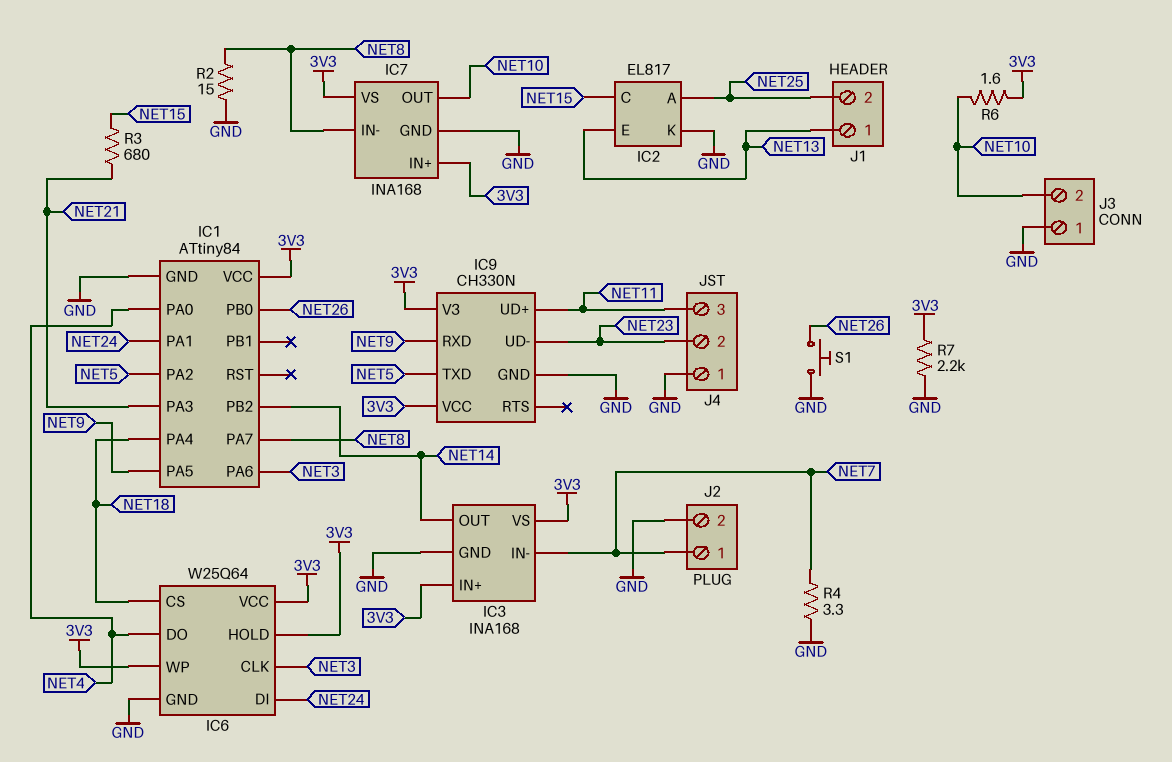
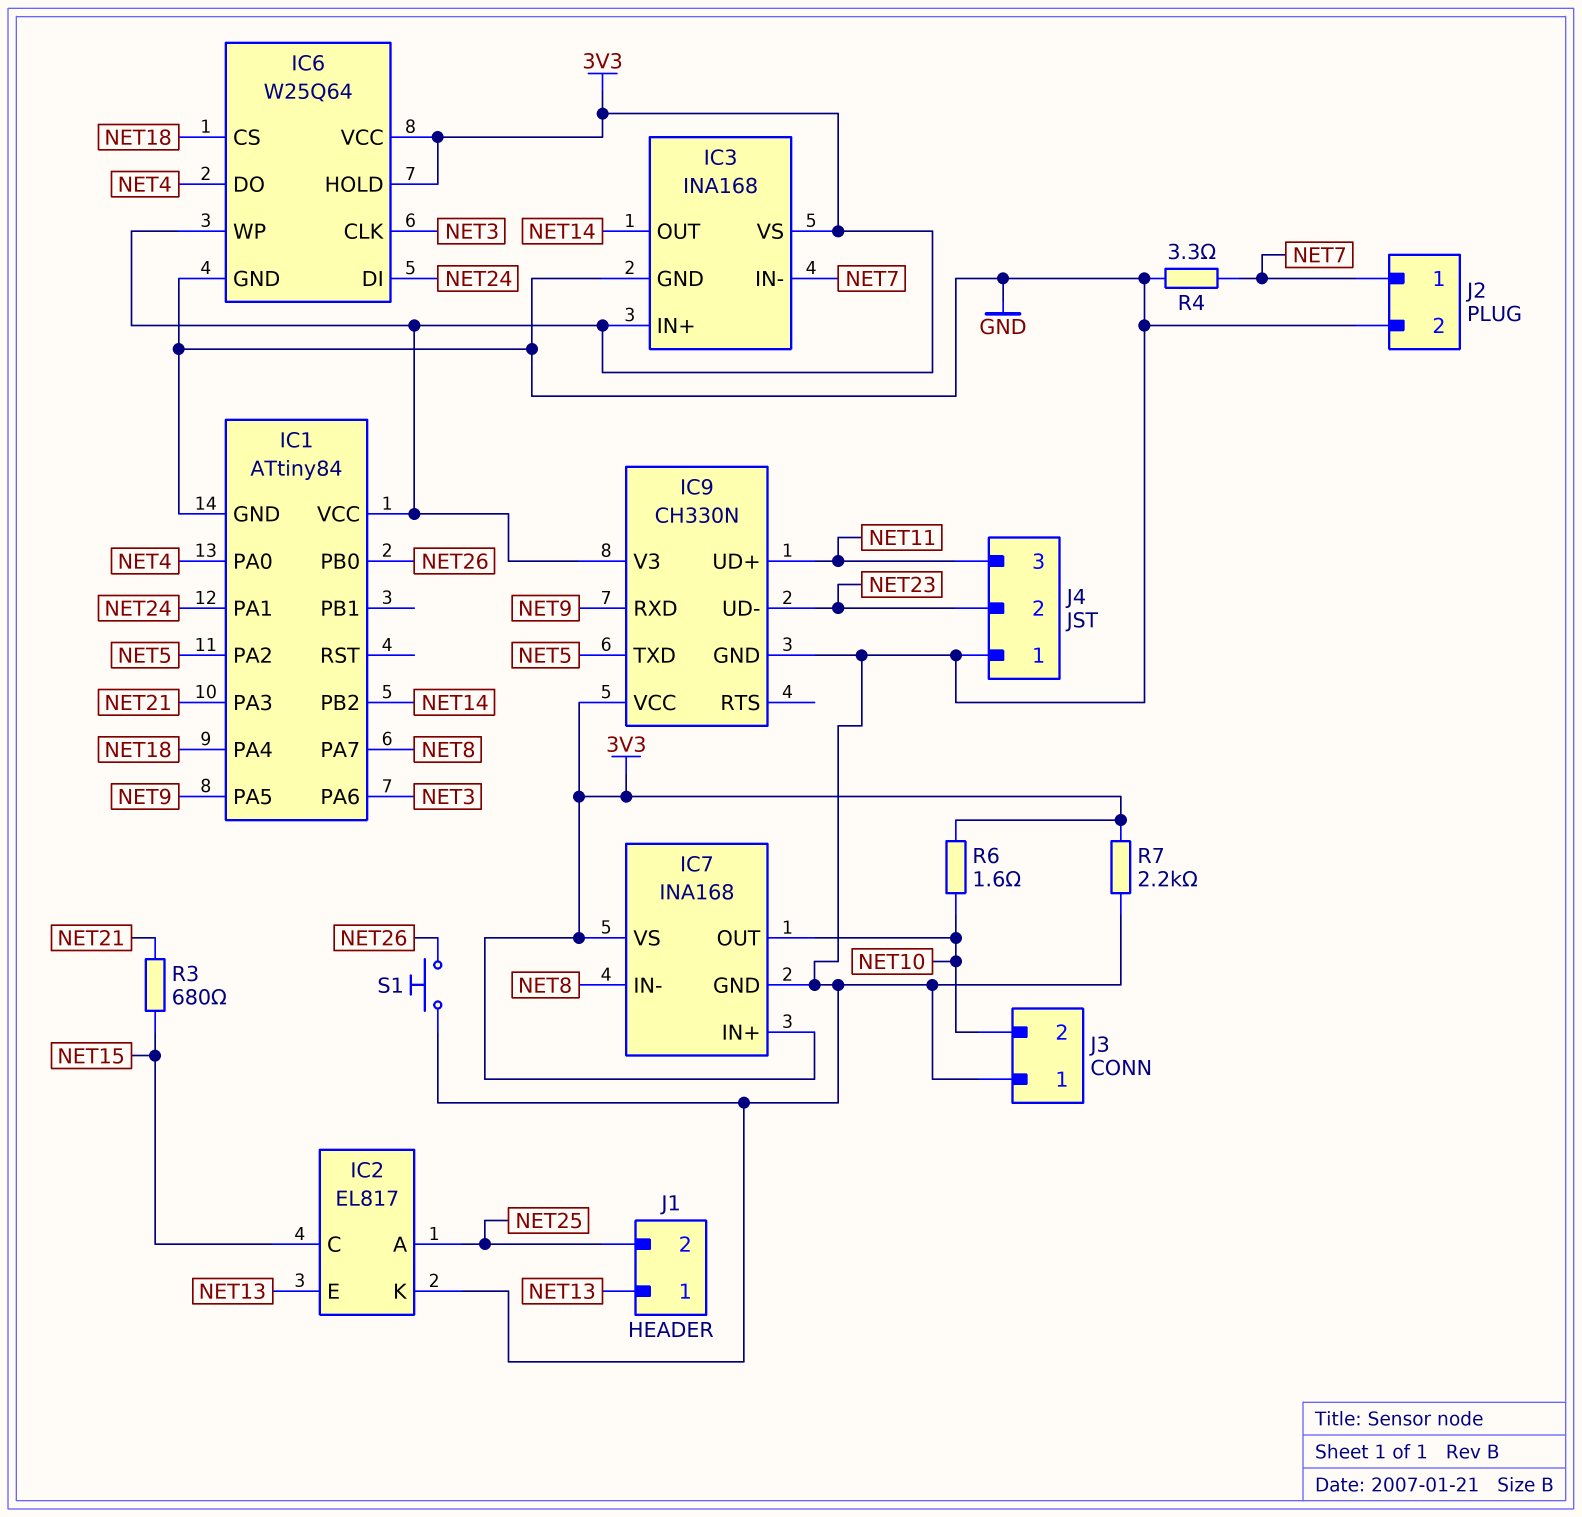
R2: 15 (GND, NET8) -> none

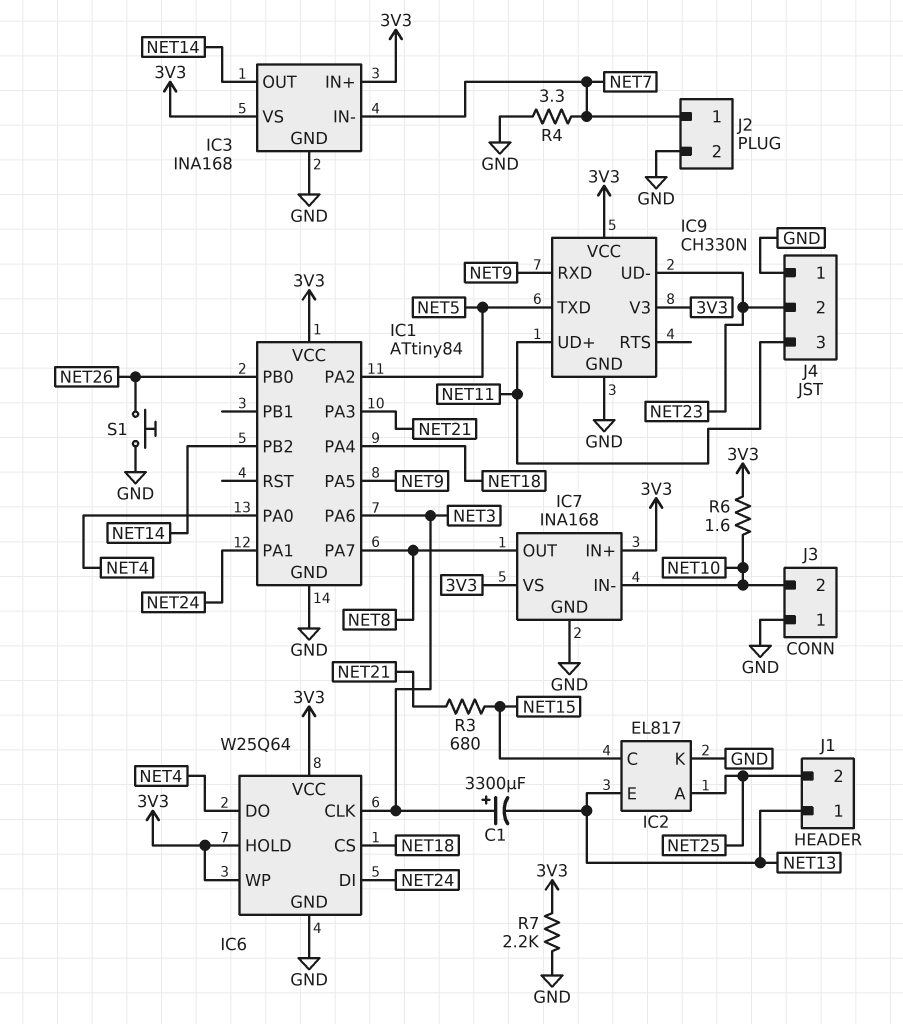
C1: none -> 3300uF (plus NET3, minus NET13)
IC7 pin IN-: NET8 -> NET10
IC7 pin OUT: NET10 -> NET8

